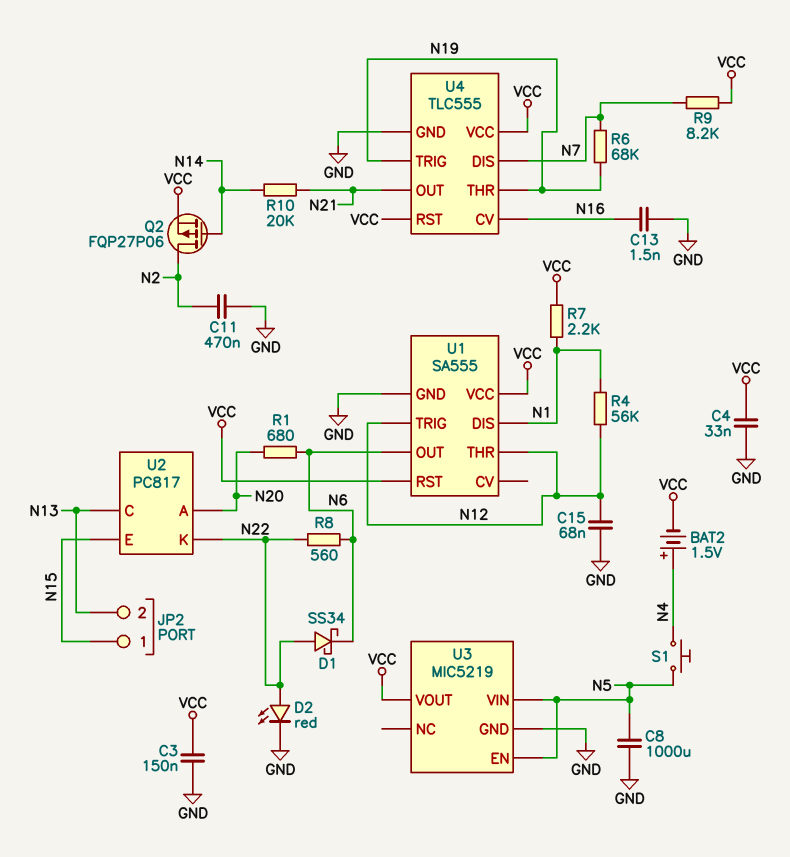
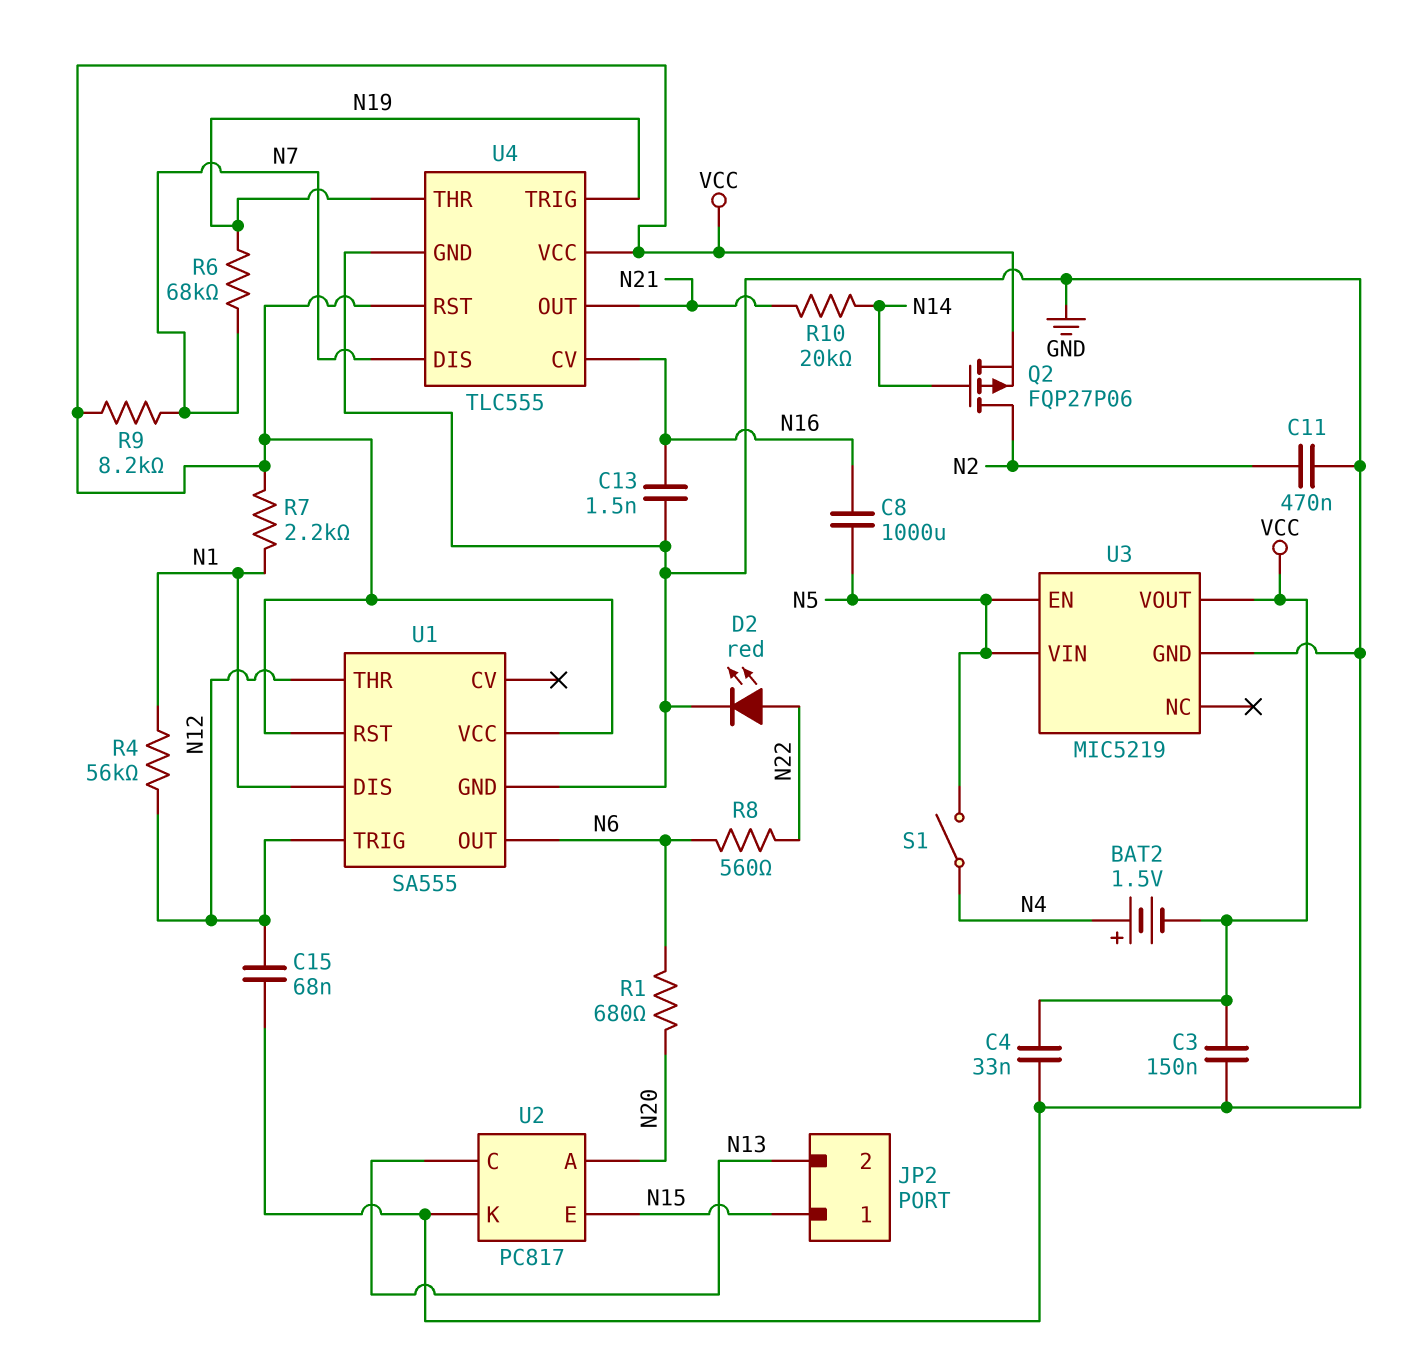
C8: 1000uF (GND, N5) -> 1000uF (N5, N16)
D1: schottky SS34 (A N22, K N6) -> none
S1: button (N4, N5) -> switch (N4, N5)
U2 pin K: N22 -> GND

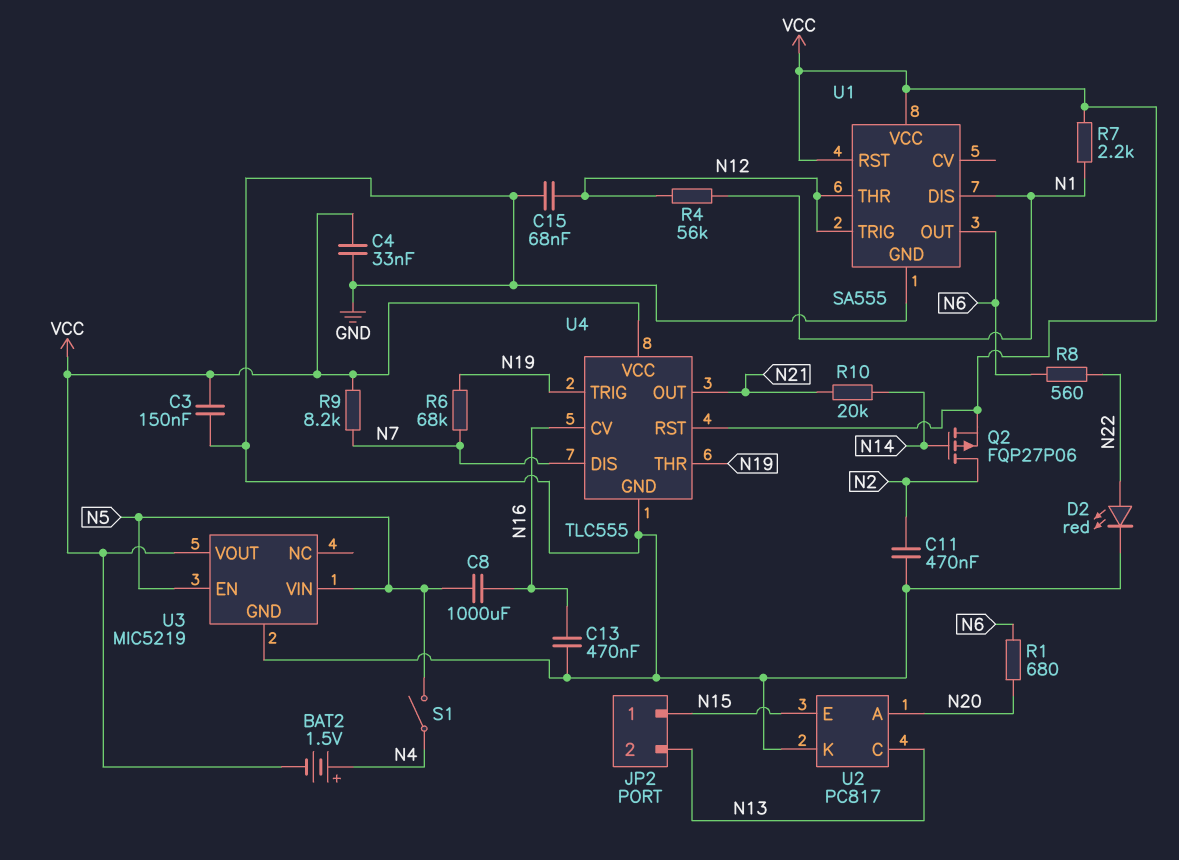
C13: 1.5nF (GND, N16) -> 470nF (GND, N16)

